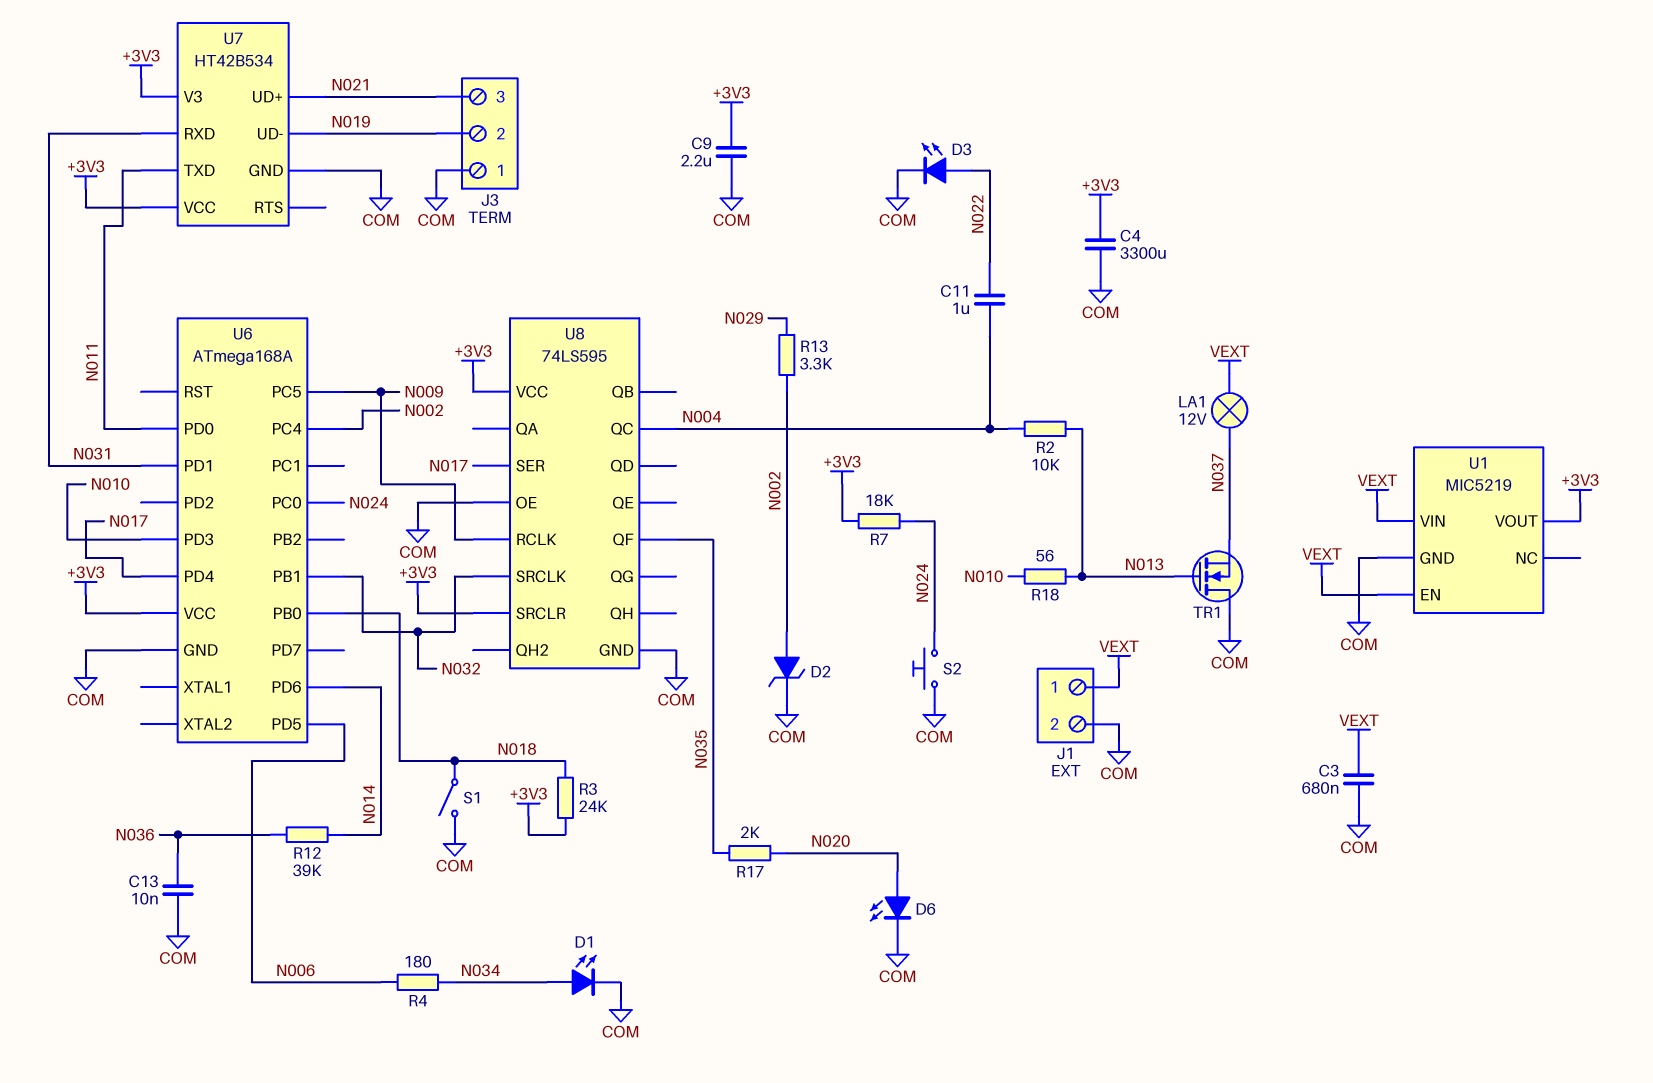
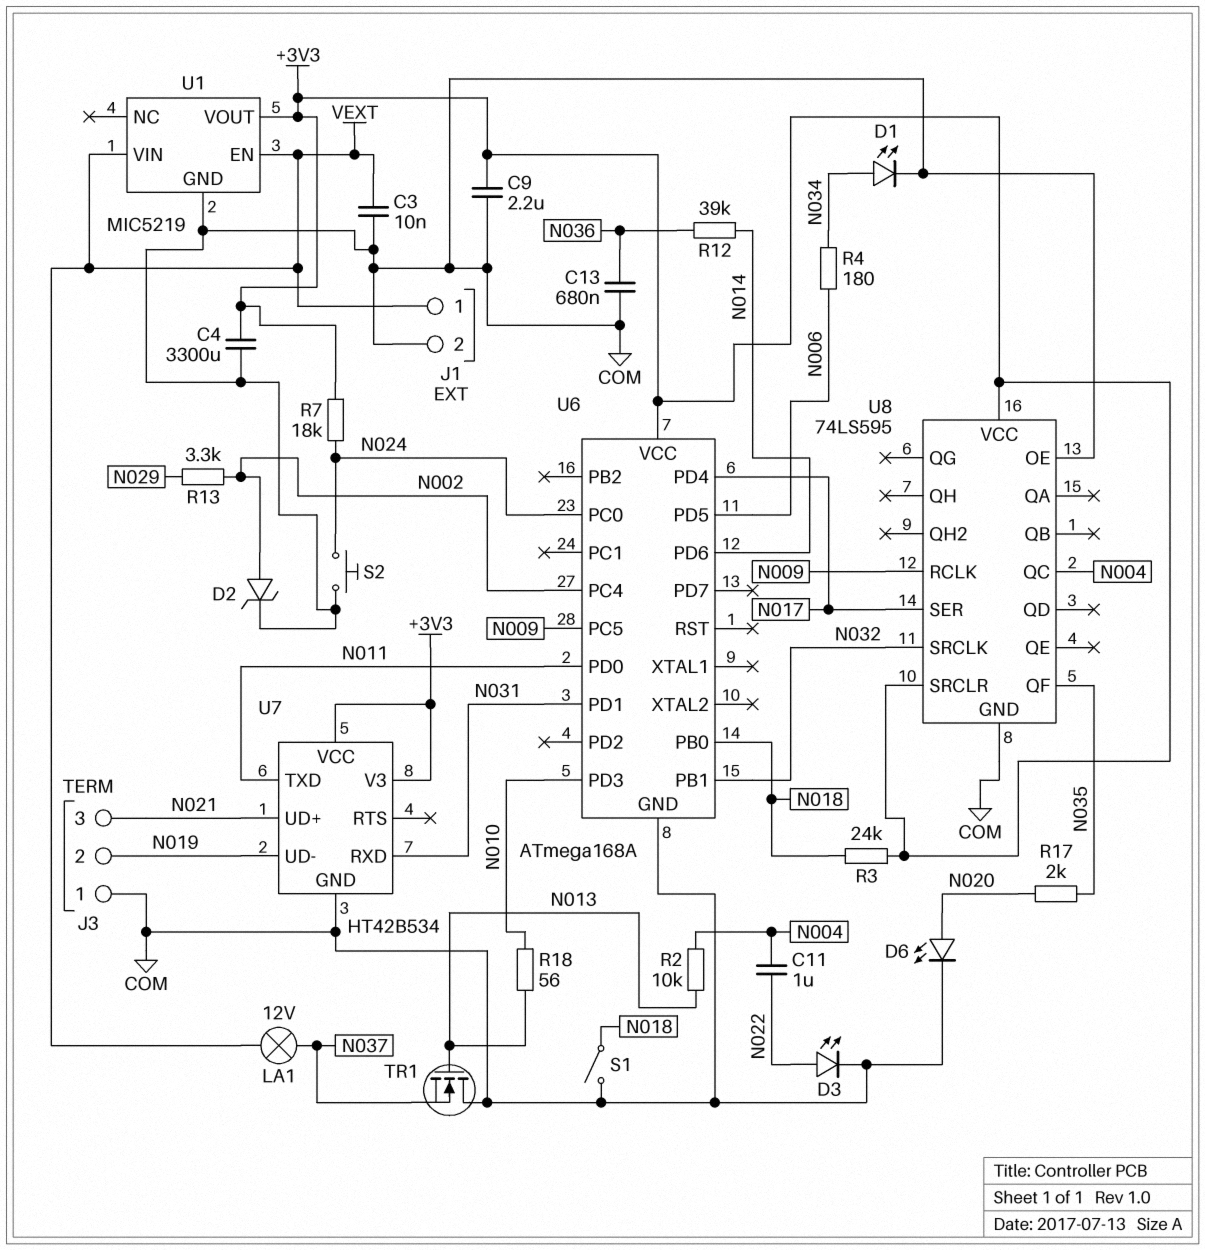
C3: 680nF (COM, VEXT) -> 10nF (COM, VEXT)
C13: 10nF (COM, N036) -> 680nF (COM, N036)

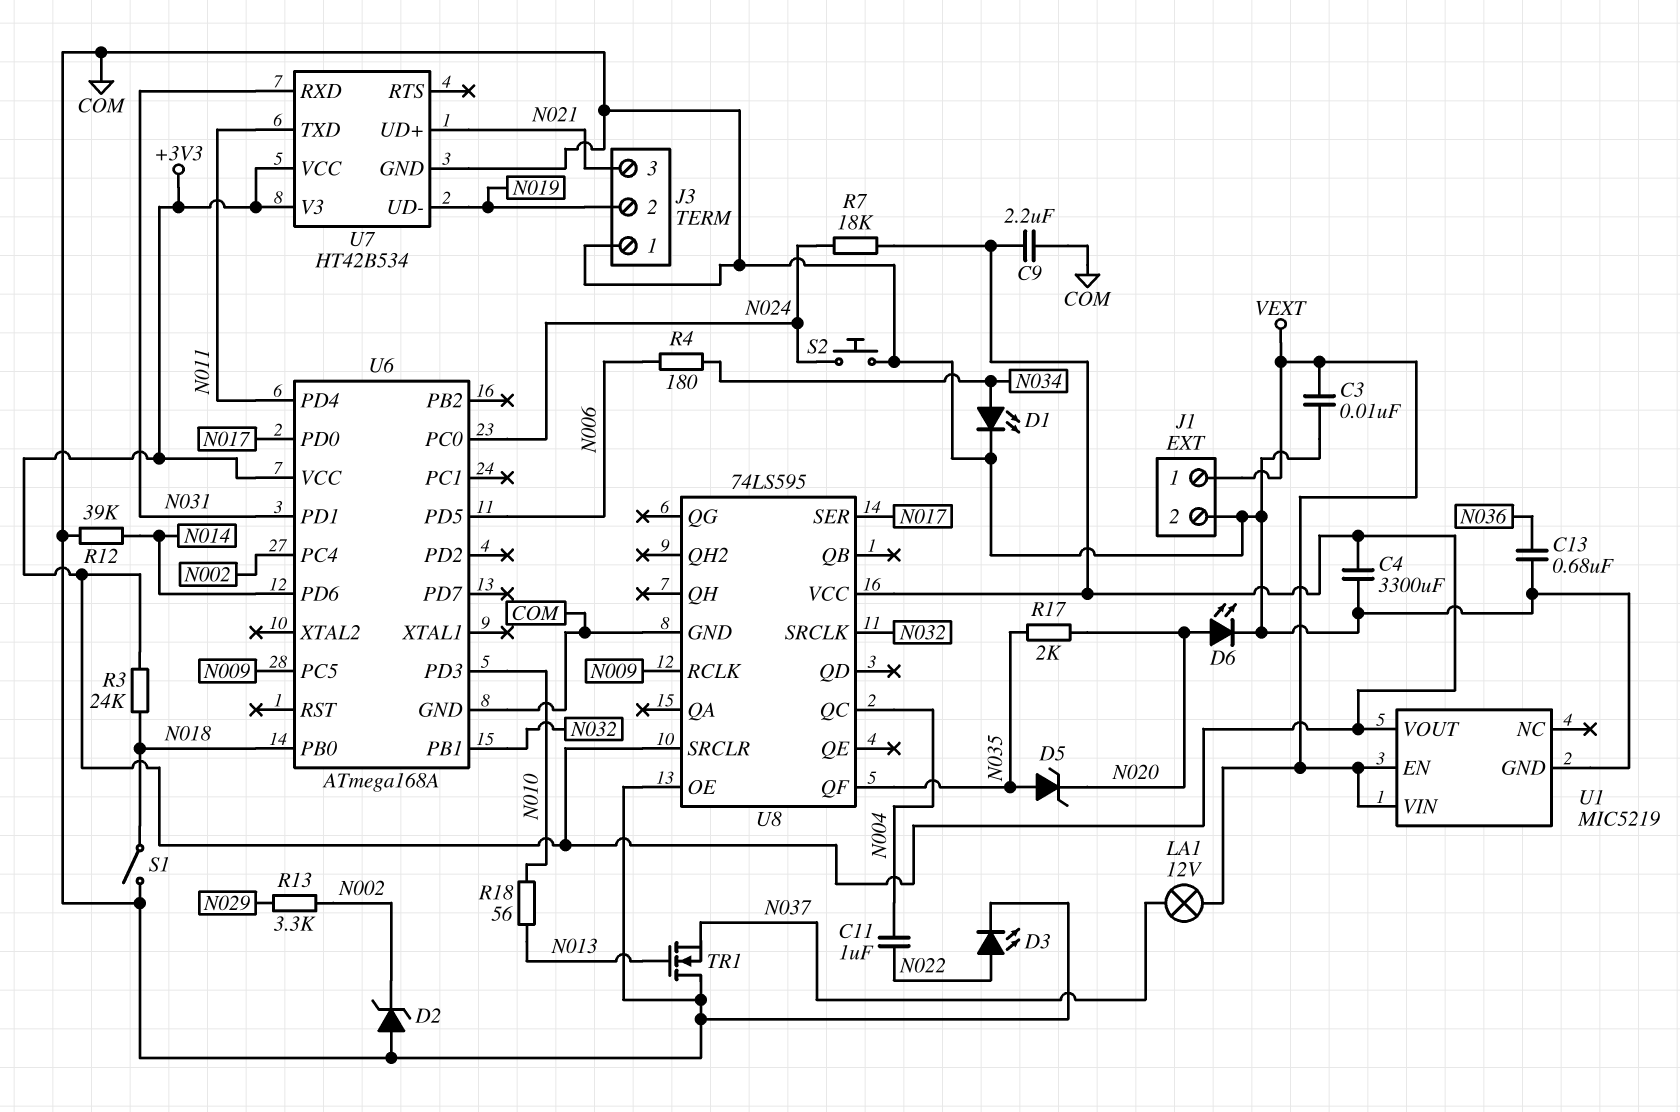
D2: zener (A N002, K COM) -> zener (A COM, K N002)
D5: none -> zener (A N035, K N020)
R2: 10k (N004, N013) -> none
R12: 39k (N014, N036) -> 39k (COM, N014)
U6 pin PD0: N011 -> N017
U6 pin PD4: N017 -> N011

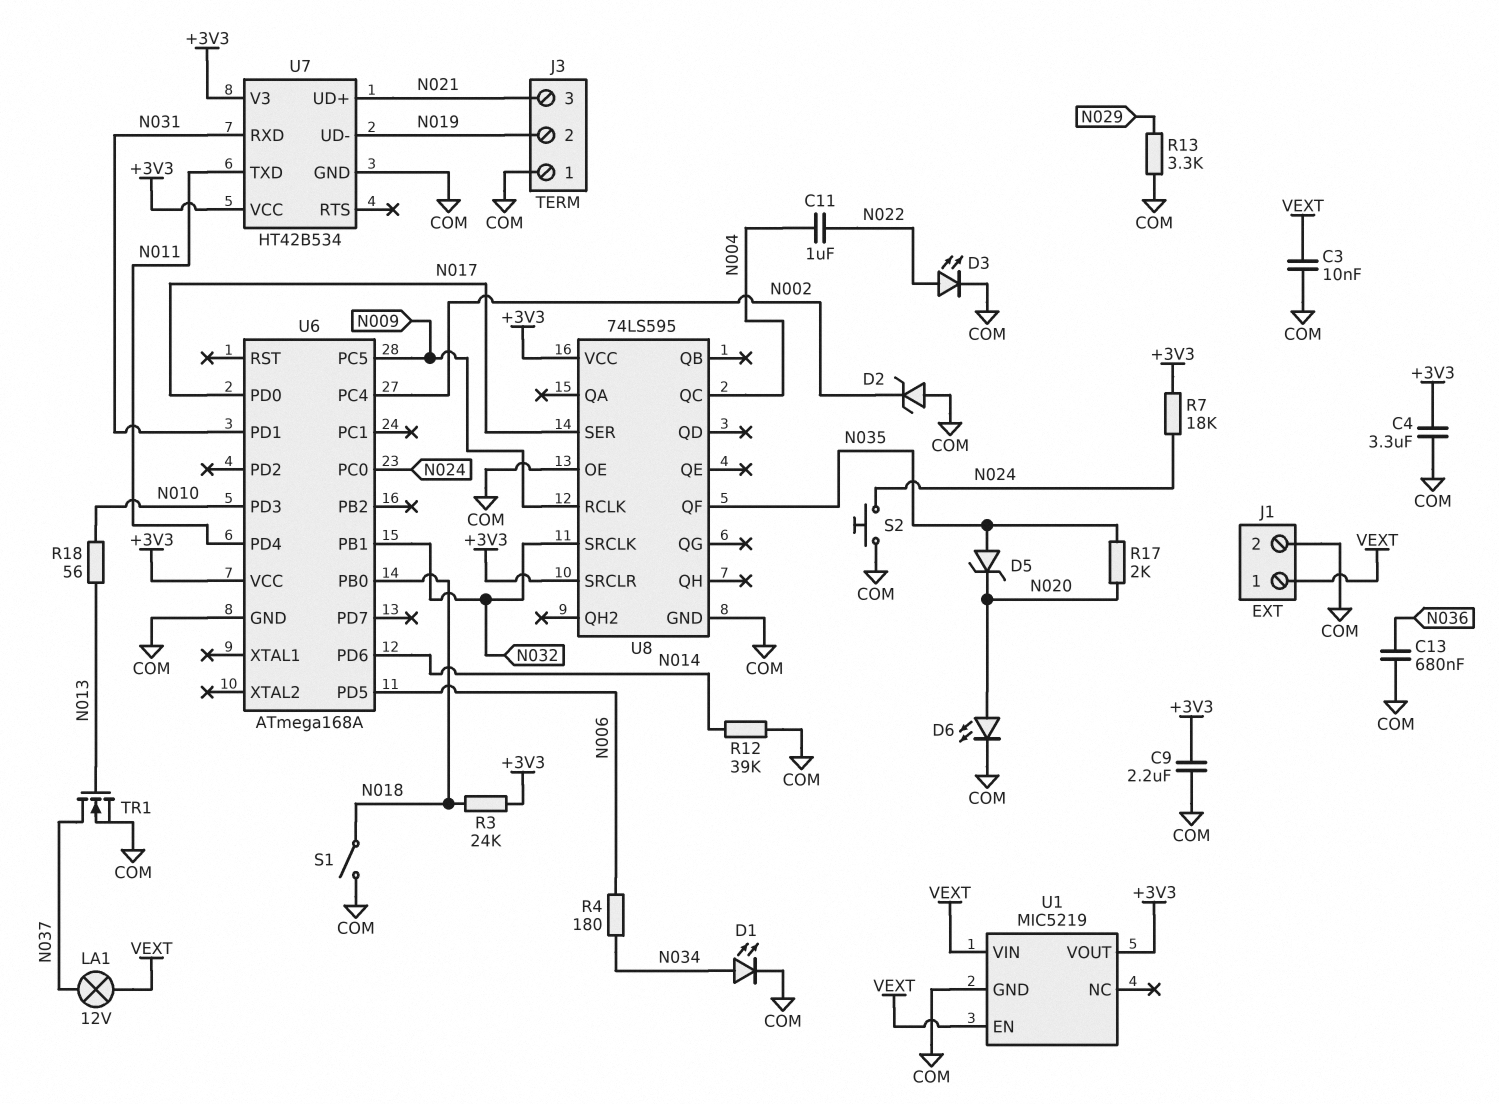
C4: 3300uF (+3V3, COM) -> 3.3uF (+3V3, COM)
R13: 3.3k (N002, N029) -> 3.3k (COM, N029)
TR1: NMOS (G N013, D COM, S N037) -> NMOS (G N013, D N037, S COM)

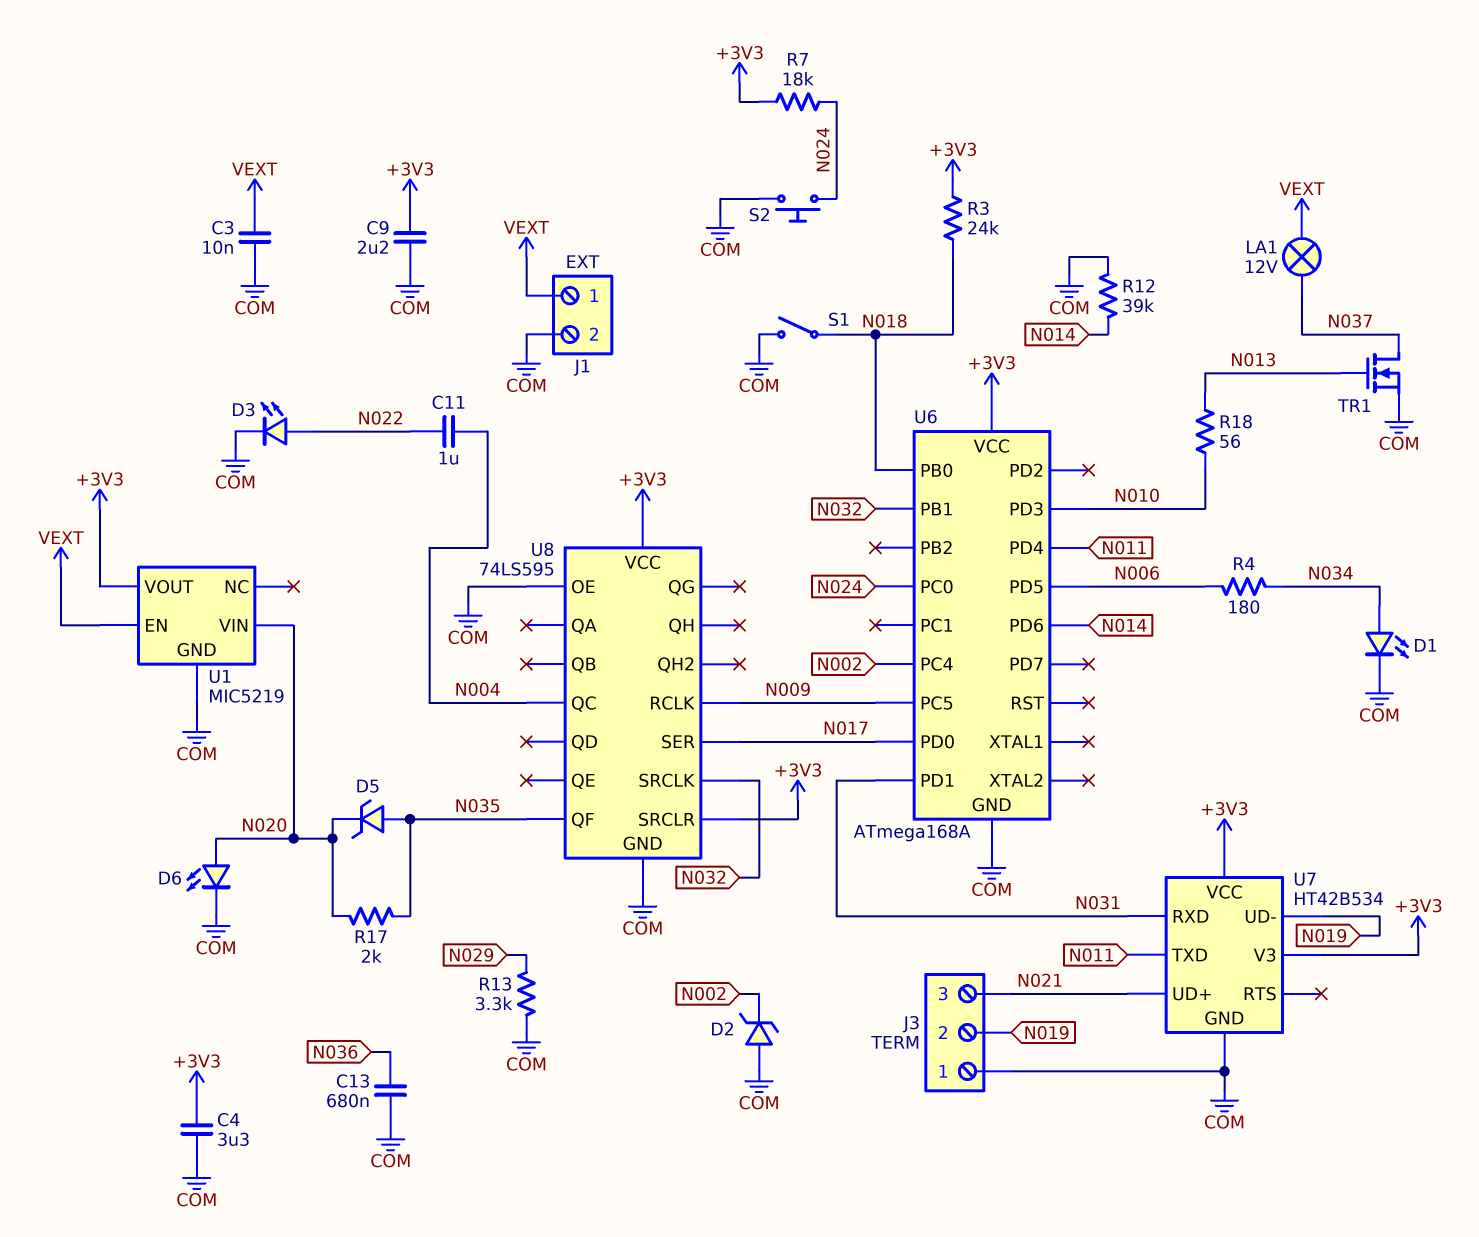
U1 pin VIN: VEXT -> N020

